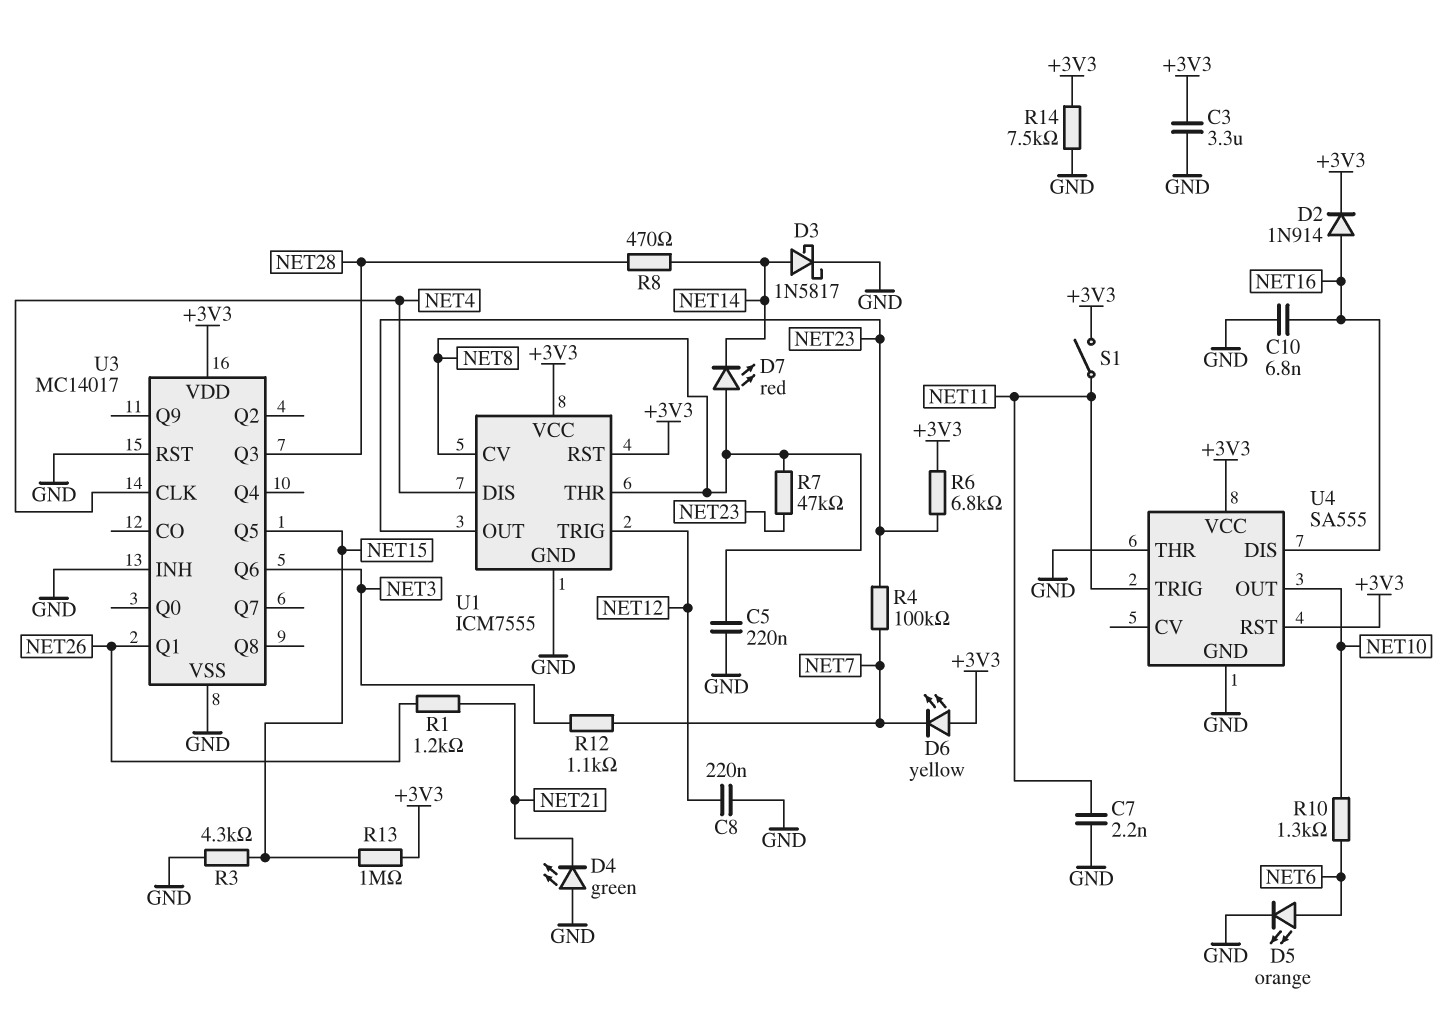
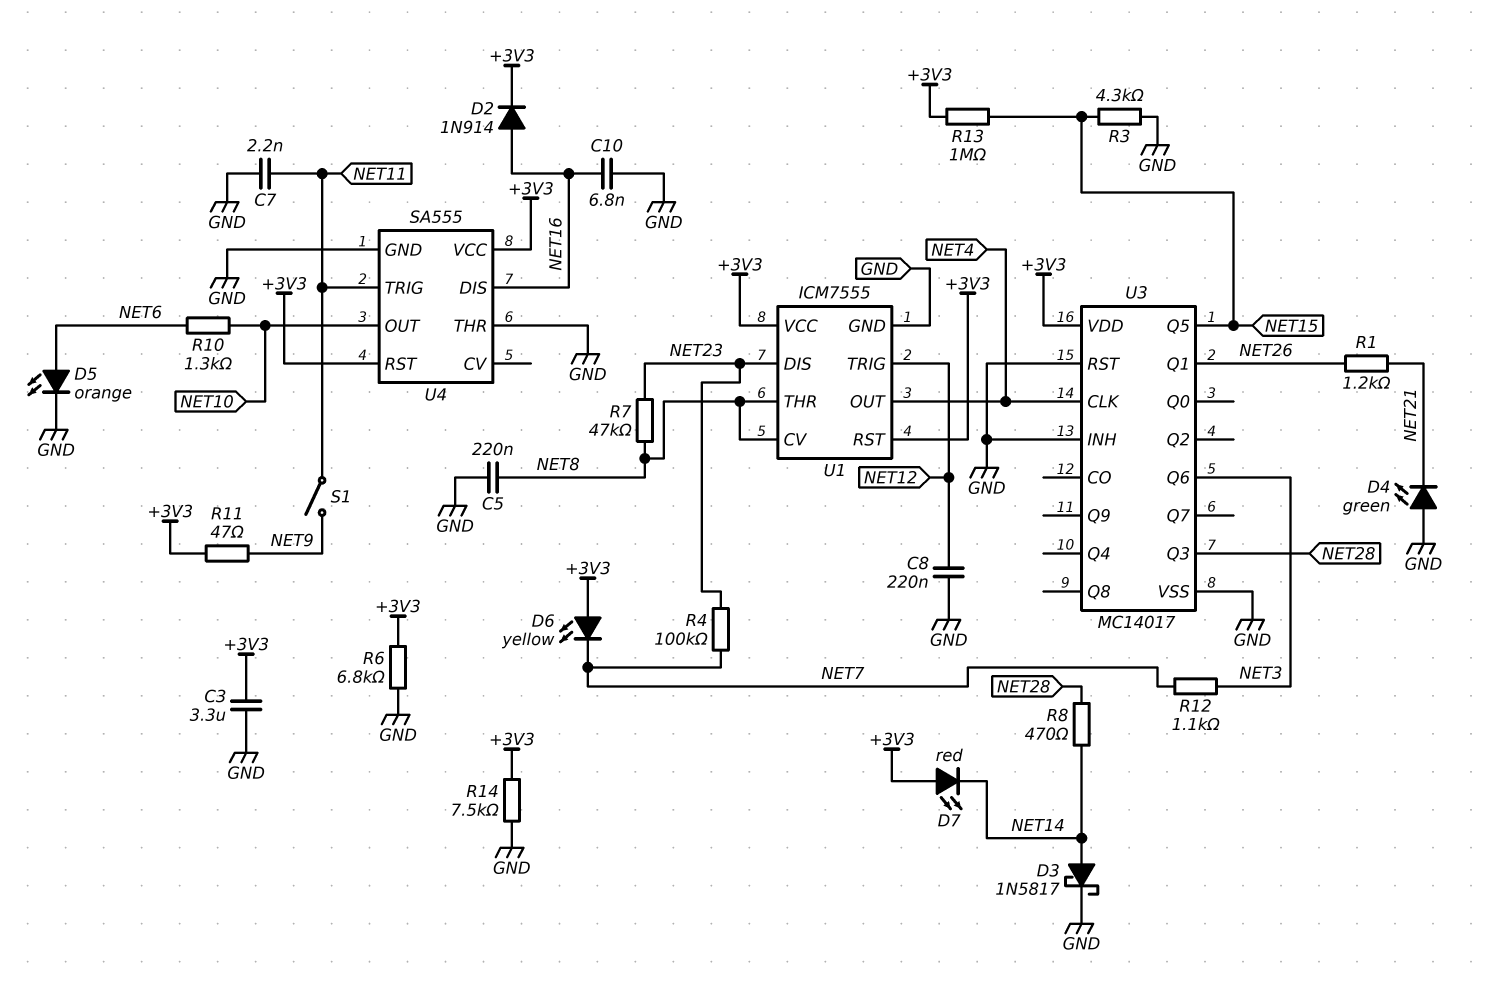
D7: LED red (A NET8, K NET14) -> LED red (A +3V3, K NET14)
R6: 6.8k (+3V3, NET23) -> 6.8k (+3V3, GND)
R11: none -> 47 (+3V3, NET9)
S1: switch (+3V3, NET11) -> switch (NET9, NET11)
U1 pin DIS: NET4 -> NET23
U1 pin OUT: NET23 -> NET4

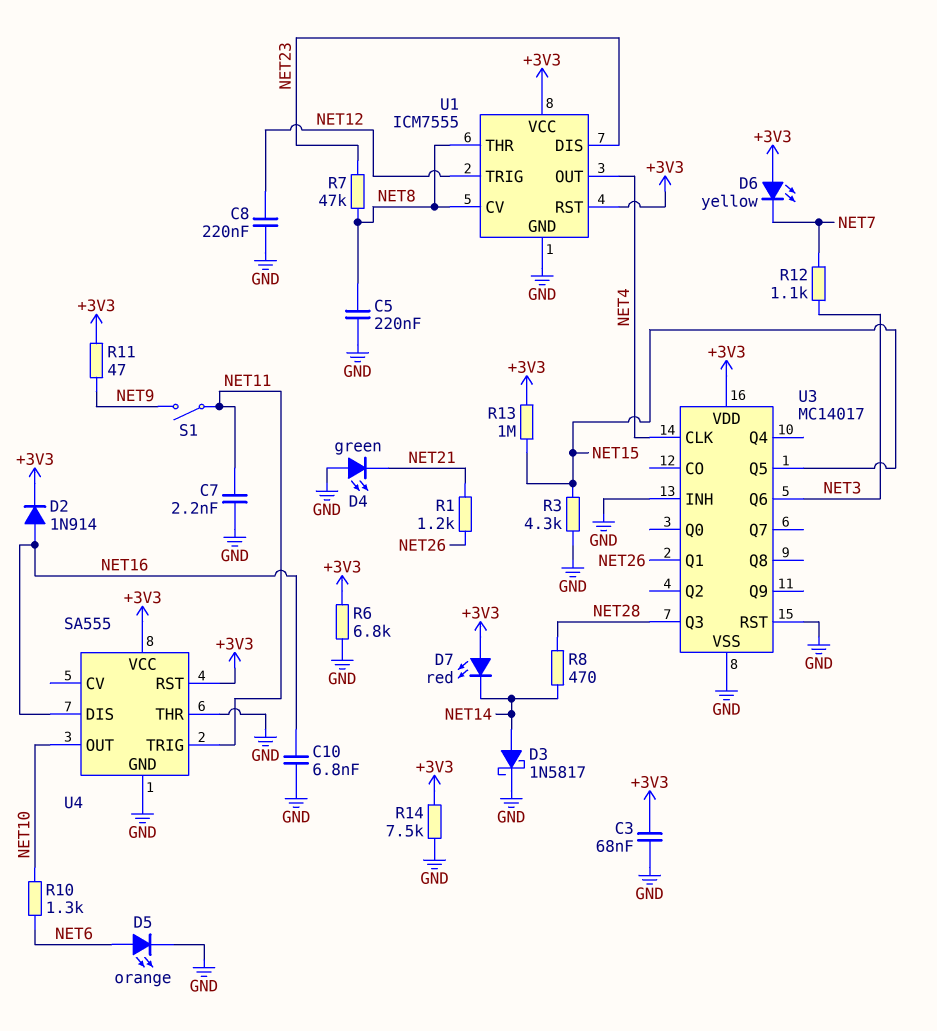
C3: 3.3uF (+3V3, GND) -> 68nF (+3V3, GND)
R4: 100k (NET7, NET23) -> none

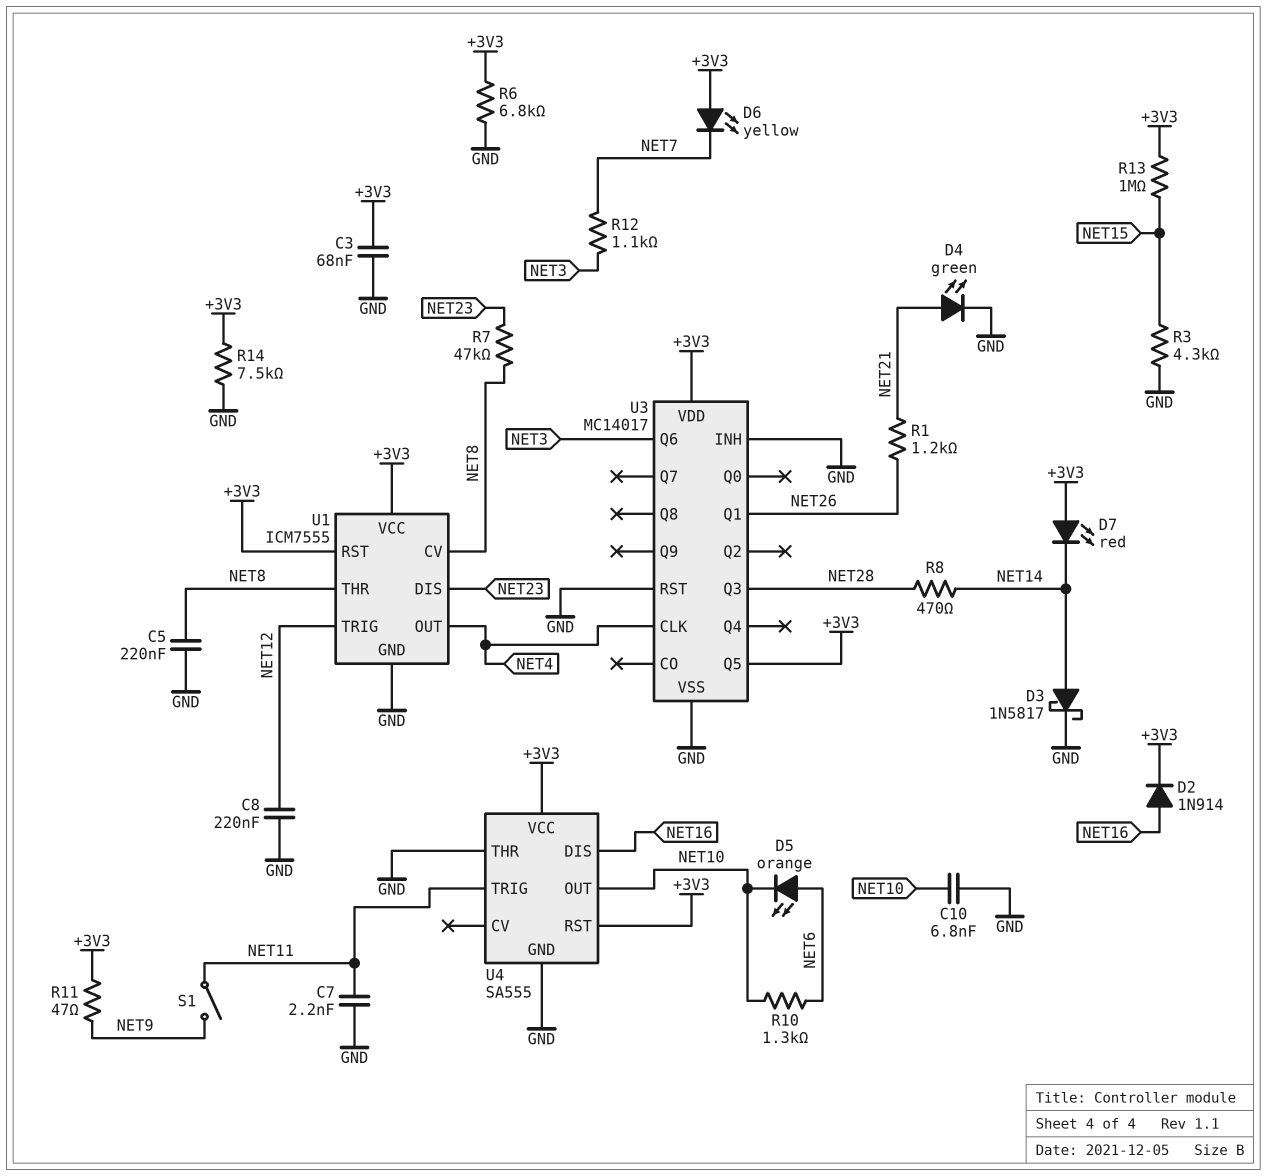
C10: 6.8nF (GND, NET16) -> 6.8nF (GND, NET10)
D4: LED green (A GND, K NET21) -> LED green (A NET21, K GND)
D5: LED orange (A NET6, K GND) -> LED orange (A NET6, K NET10)
U3 pin Q5: NET15 -> +3V3

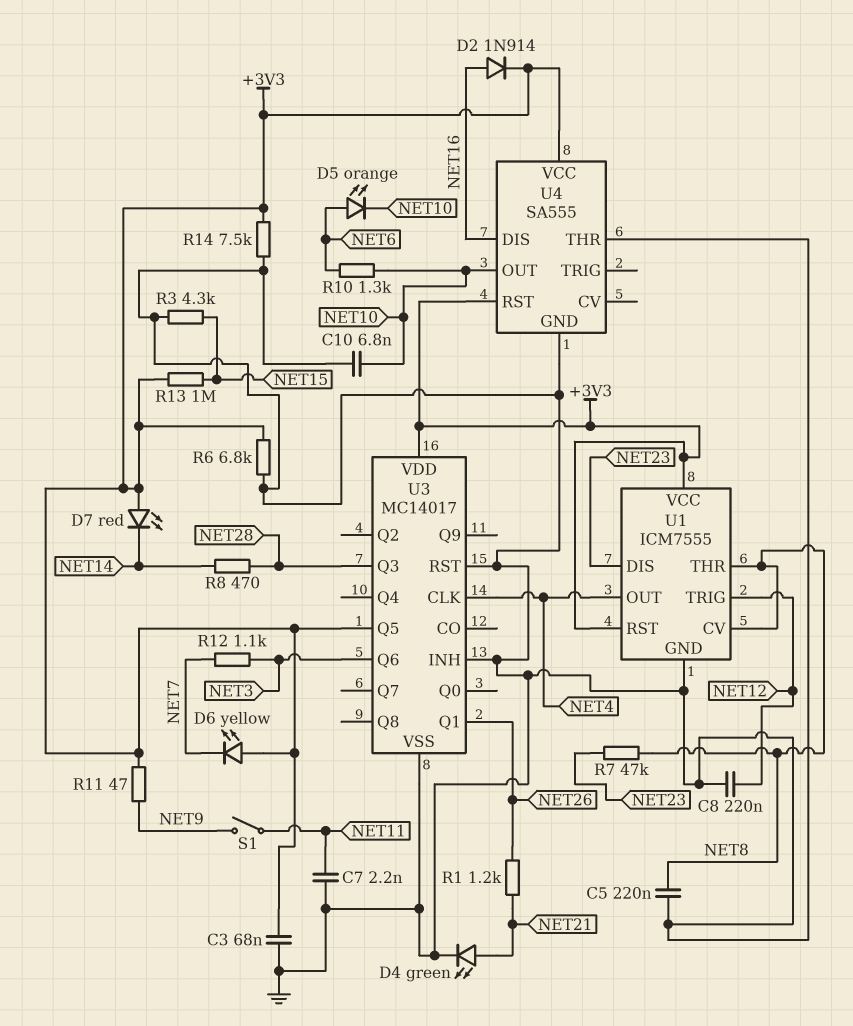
D3: schottky 1N5817 (A NET14, K GND) -> none
U4 pin TRIG: NET11 -> none

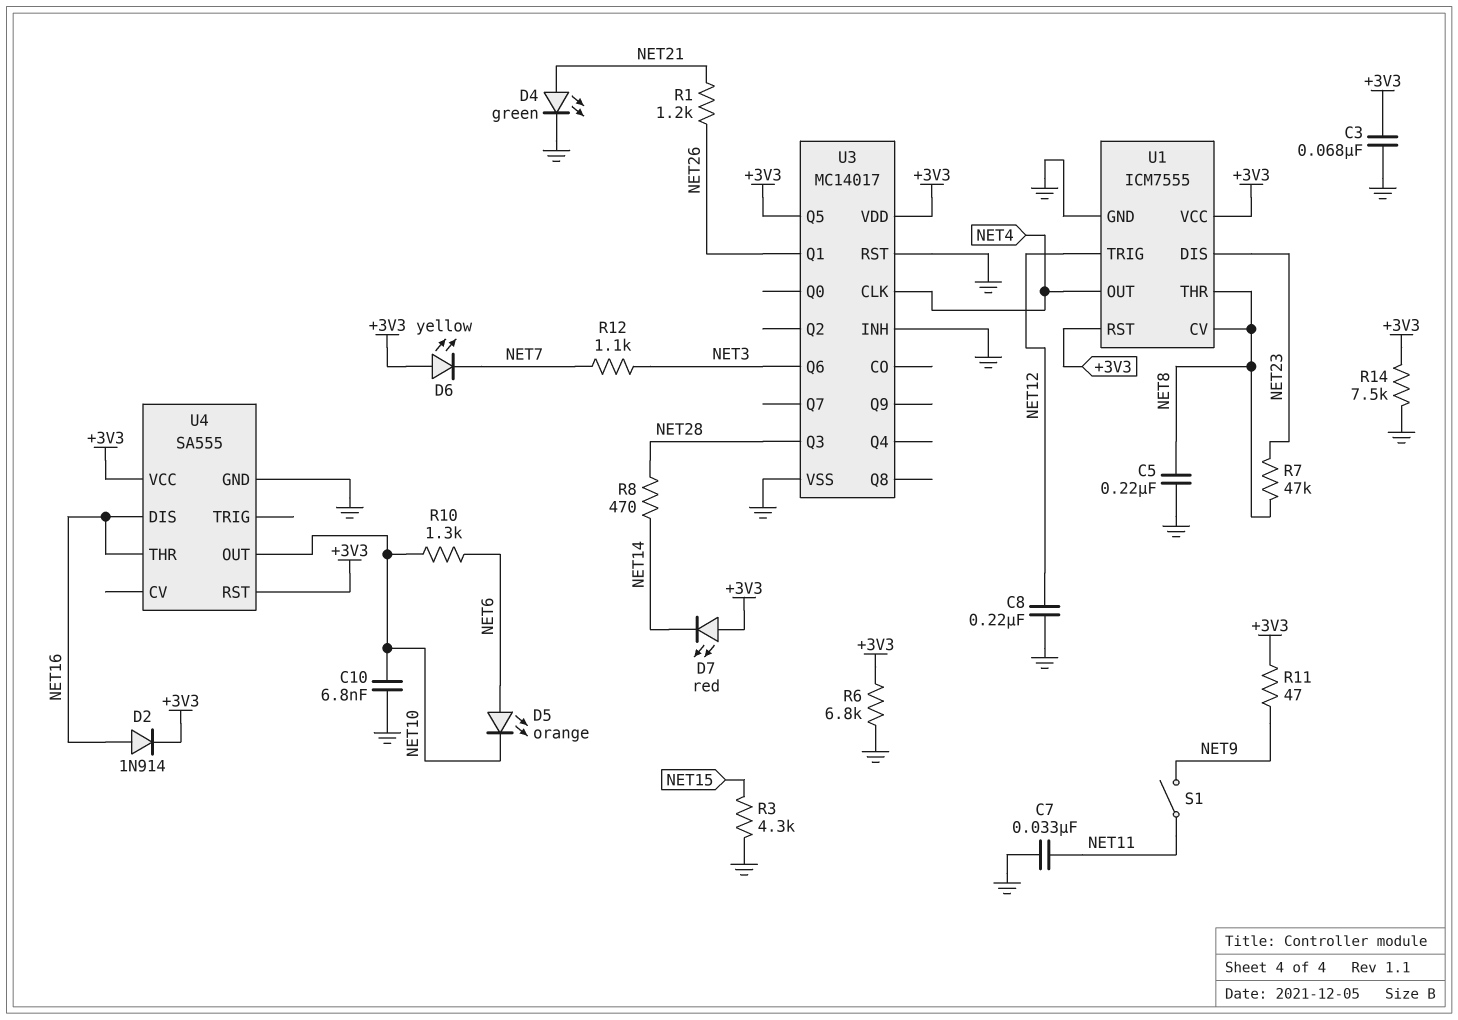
C7: 2.2nF (GND, NET11) -> 33nF (GND, NET11)
R13: 1M (+3V3, NET15) -> none
U4 pin THR: GND -> NET16

